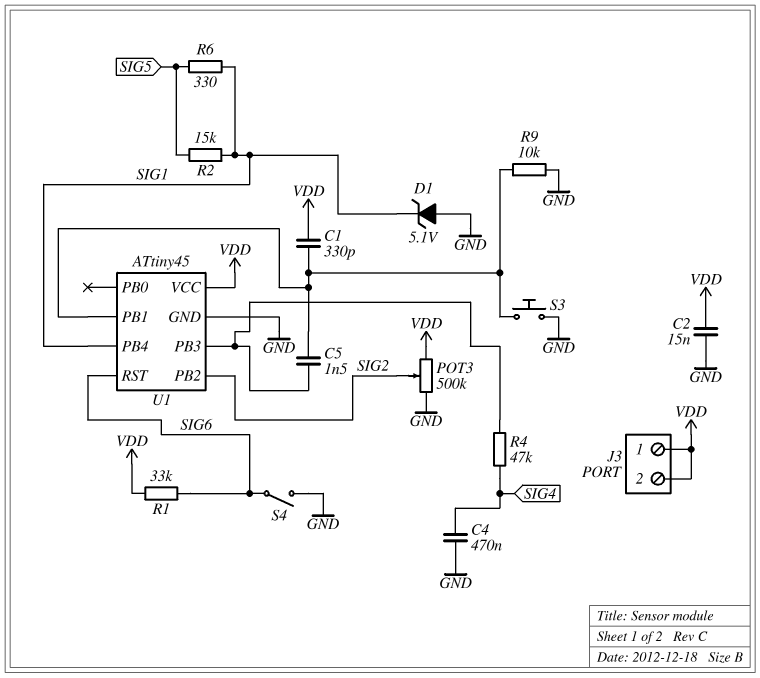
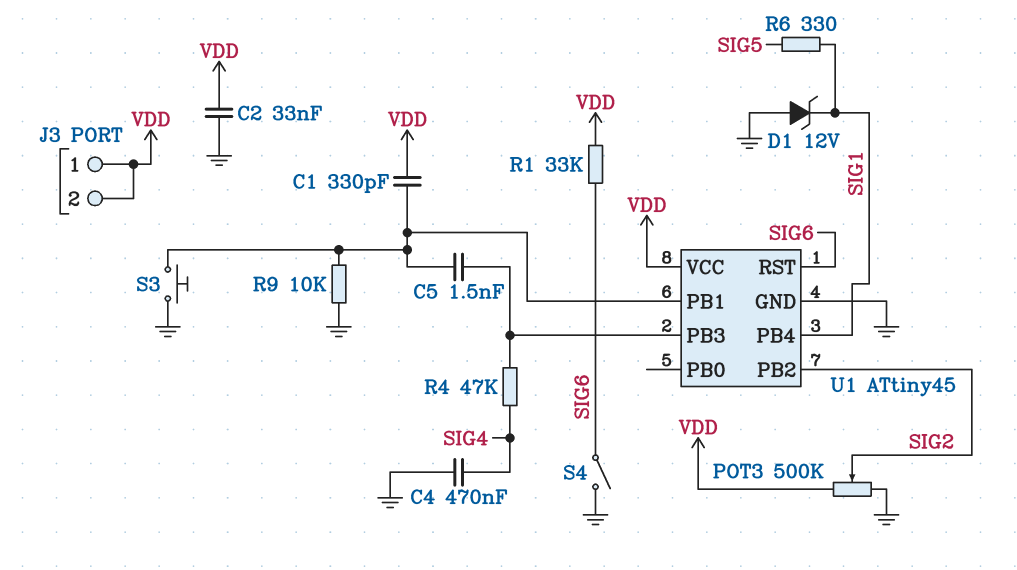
C2: 15nF (GND, VDD) -> 33nF (GND, VDD)
D1: zener 5.1V (A GND, K SIG1) -> zener 12V (A GND, K SIG1)
R2: 15k (SIG1, SIG5) -> none

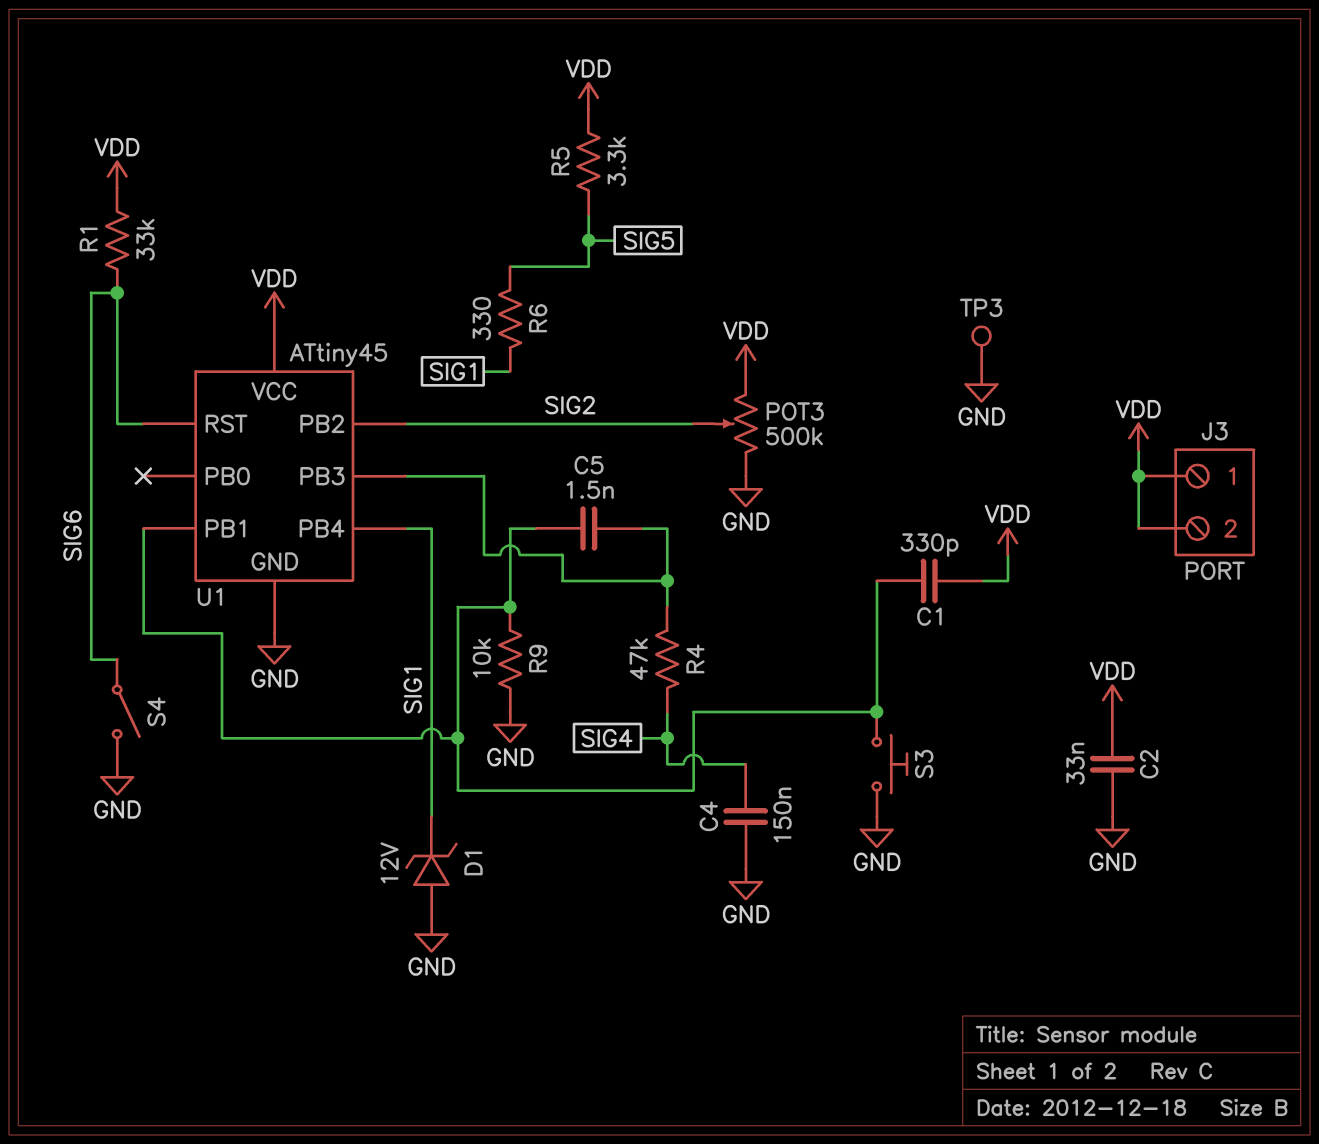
C4: 470nF (GND, SIG4) -> 150nF (GND, SIG4)
R5: none -> 3.3k (SIG5, VDD)
TP3: none -> test point (GND)

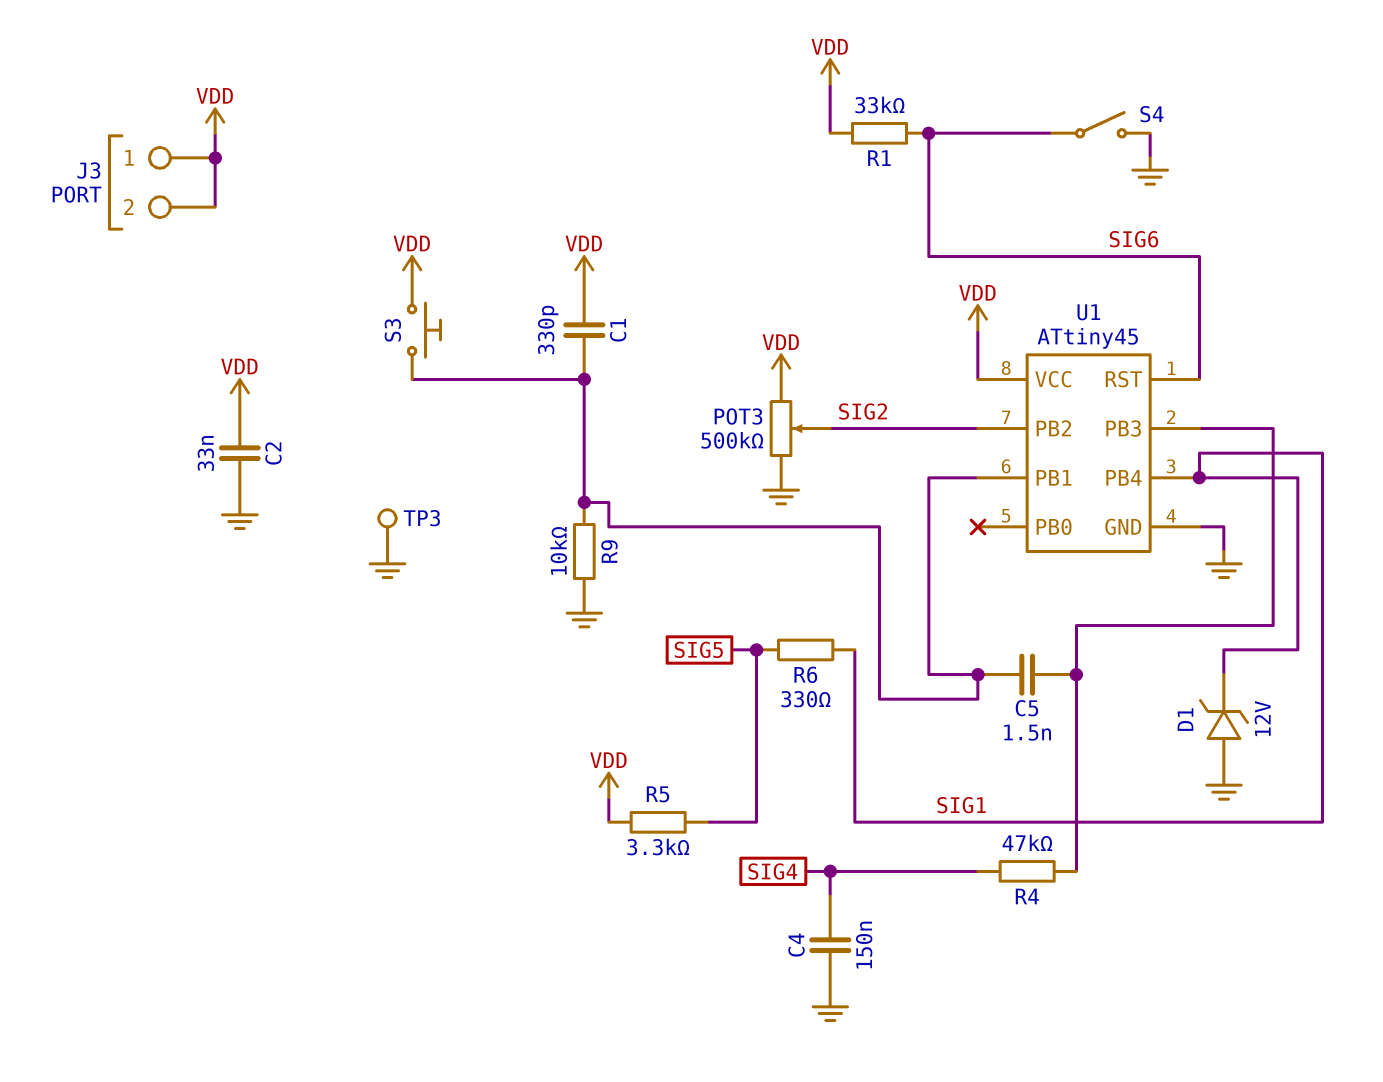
S3: button (GND, U1/PB1) -> button (U1/PB1, VDD)

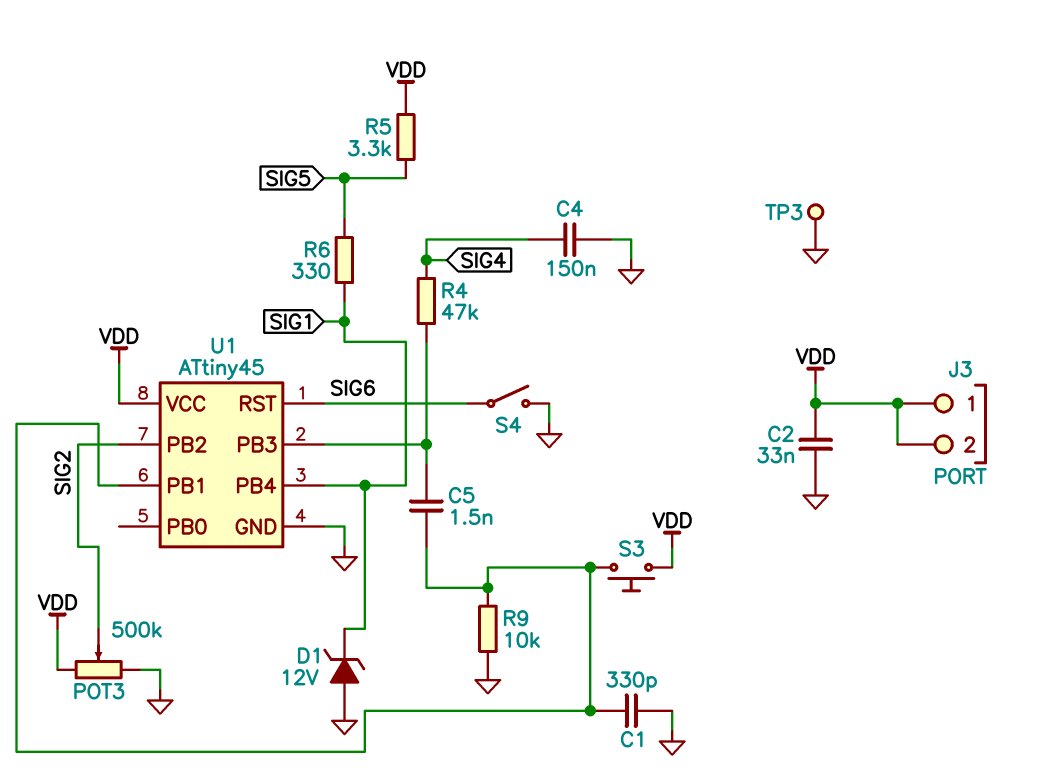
C1: 330pF (U1/PB1, VDD) -> 330pF (GND, U1/PB1)
R1: 33k (SIG6, VDD) -> none

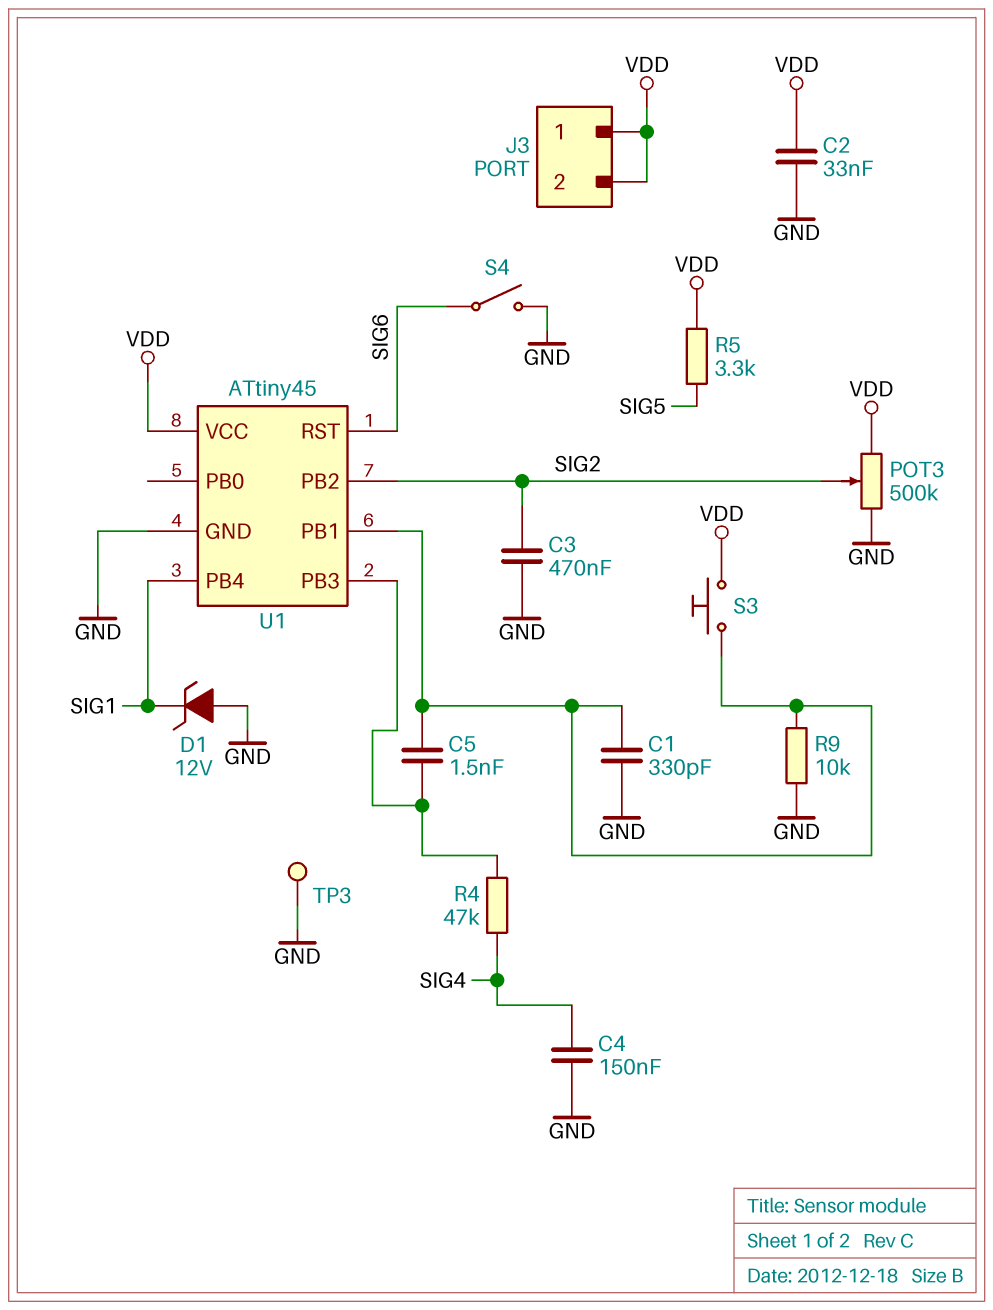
C3: none -> 470nF (GND, SIG2)
R6: 330 (SIG1, SIG5) -> none

